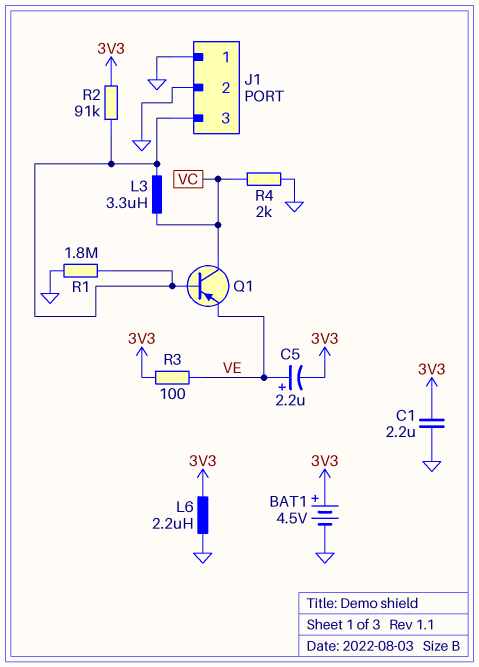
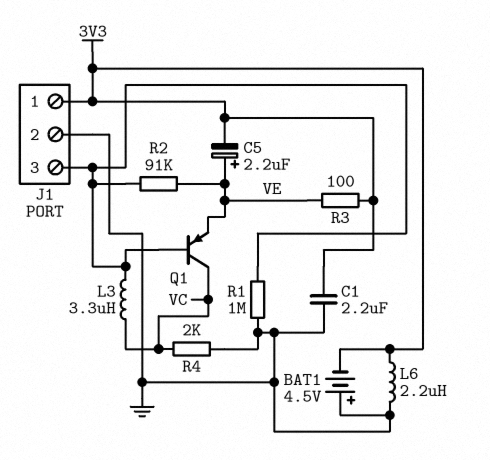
BAT1: 4.5V (plus 3V3, minus GND) -> 4.5V (plus GND, minus 3V3)
J1 pin 1: GND -> 3V3
R1: 1.8M (GND, J1/3) -> 1M (GND, J1/3)
R2: 91k (3V3, J1/3) -> 91k (J1/3, VE)

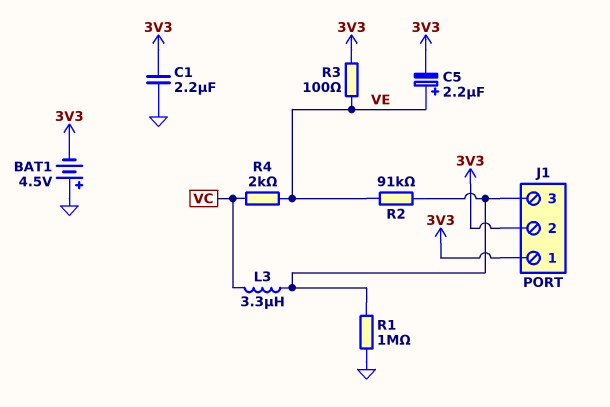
J1 pin 2: GND -> 3V3
L6: 2.2uH (3V3, GND) -> none
Q1: PNP (B J1/3, C VC, E VE) -> none
R4: 2k (GND, VC) -> 2k (VC, VE)

